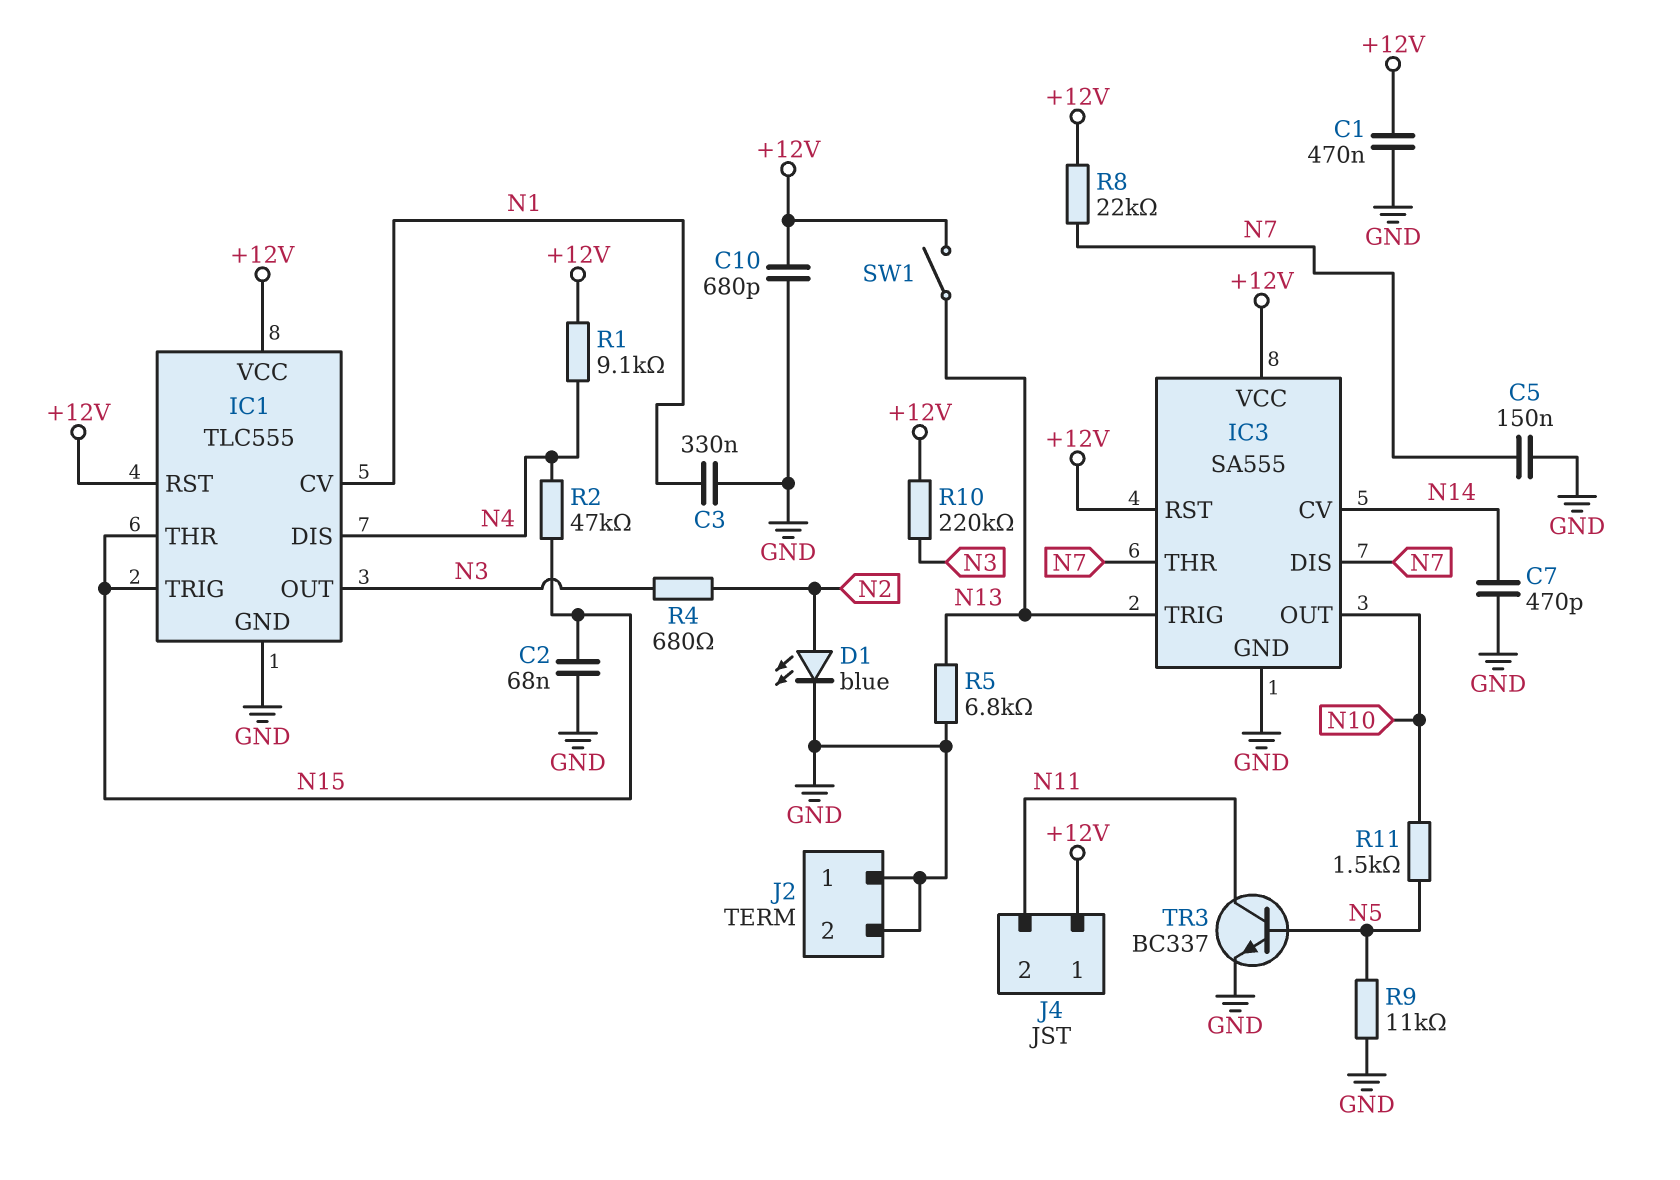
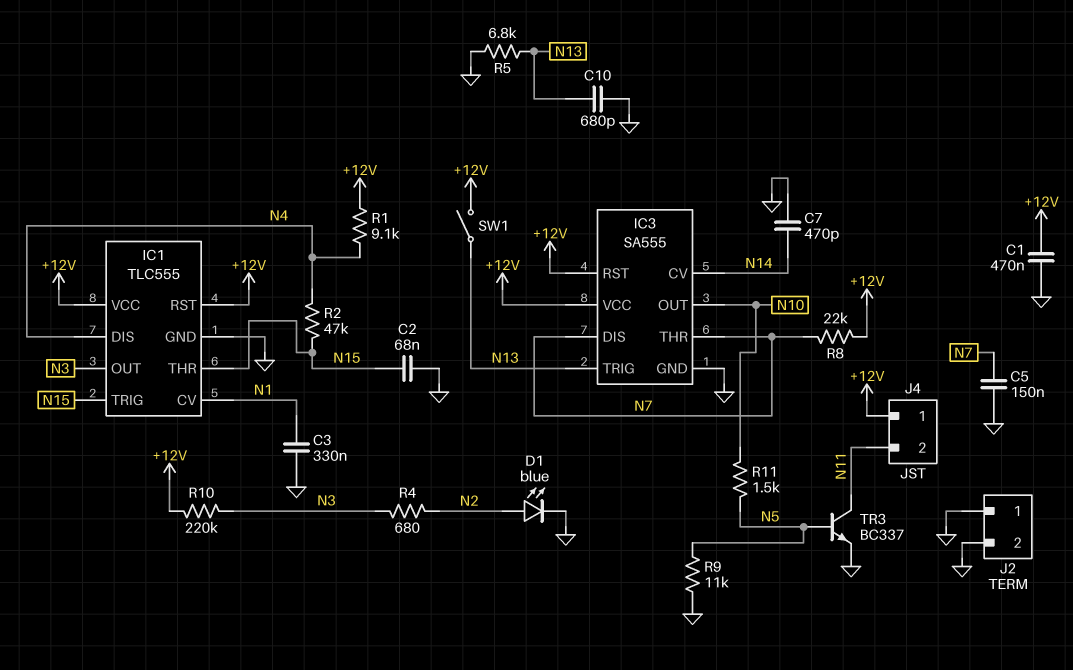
C10: 680pF (+12V, GND) -> 680pF (GND, N13)

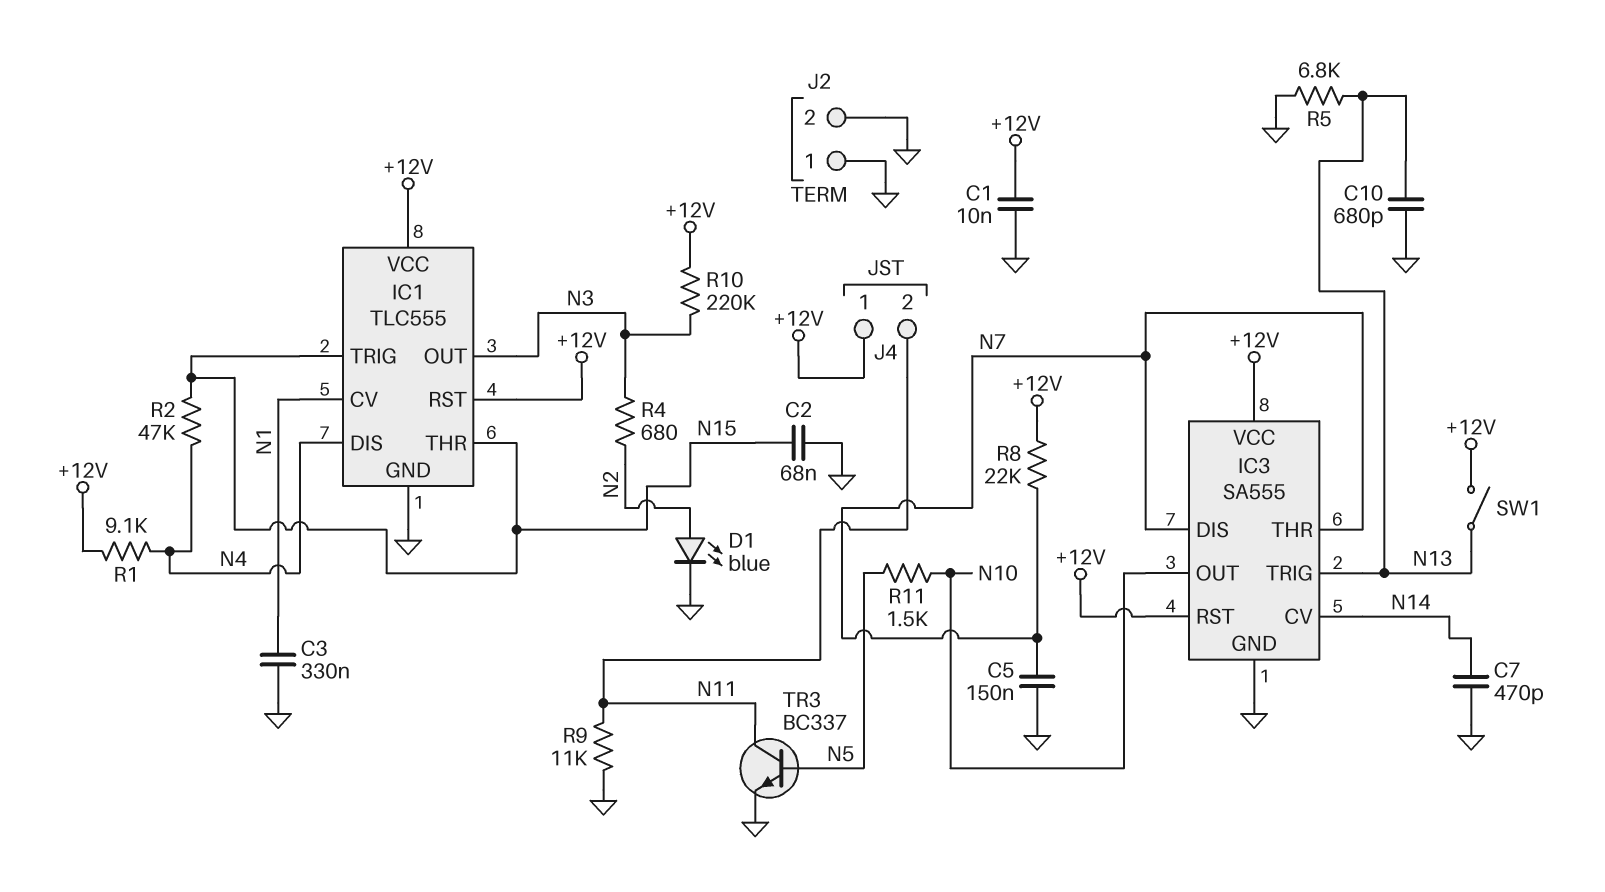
C1: 470nF (+12V, GND) -> 10nF (+12V, GND)
R9: 11k (GND, N5) -> 11k (GND, N11)

